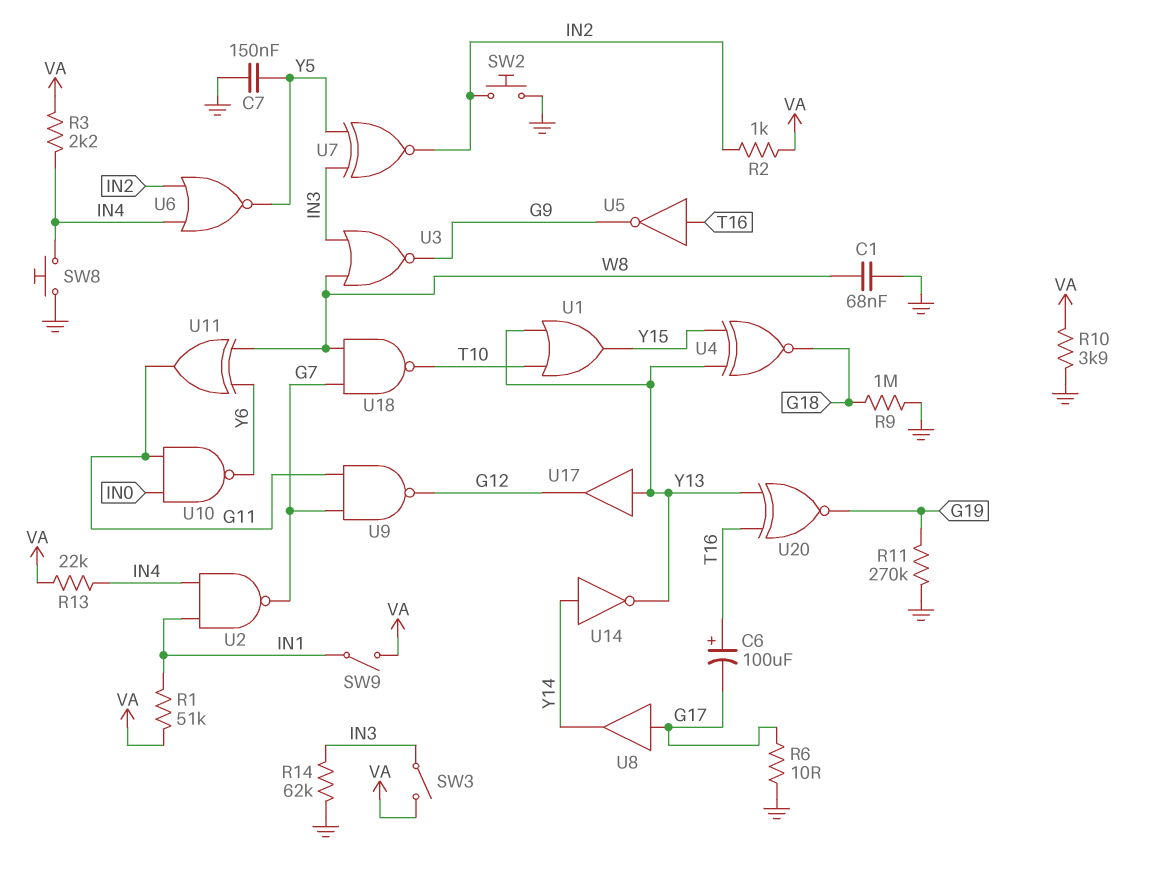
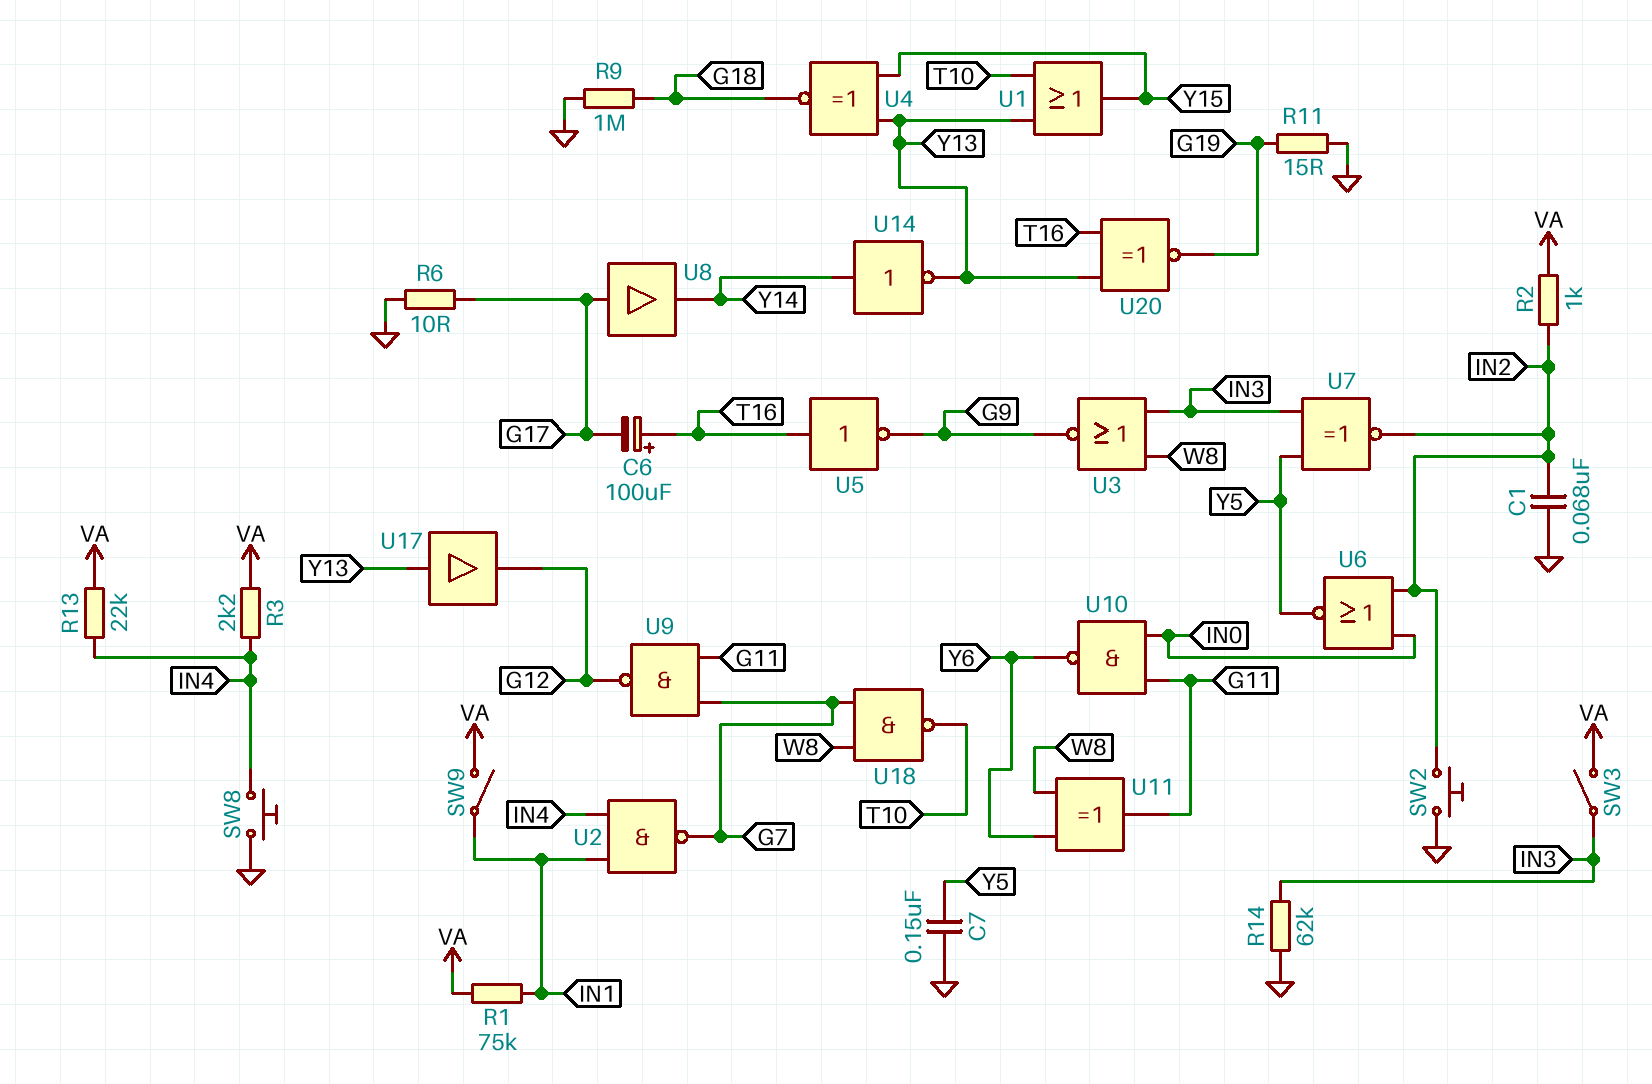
C1: 68nF (GND, W8) -> 68nF (GND, IN2)
R1: 51k (IN1, VA) -> 75k (IN1, VA)
R10: 3.9k (GND, VA) -> none
R11: 270k (G19, GND) -> 15 (G19, GND)
U6: NOR (in IN2, in IN4, out Y5) -> NOR (in IN0, in IN2, out Y5)

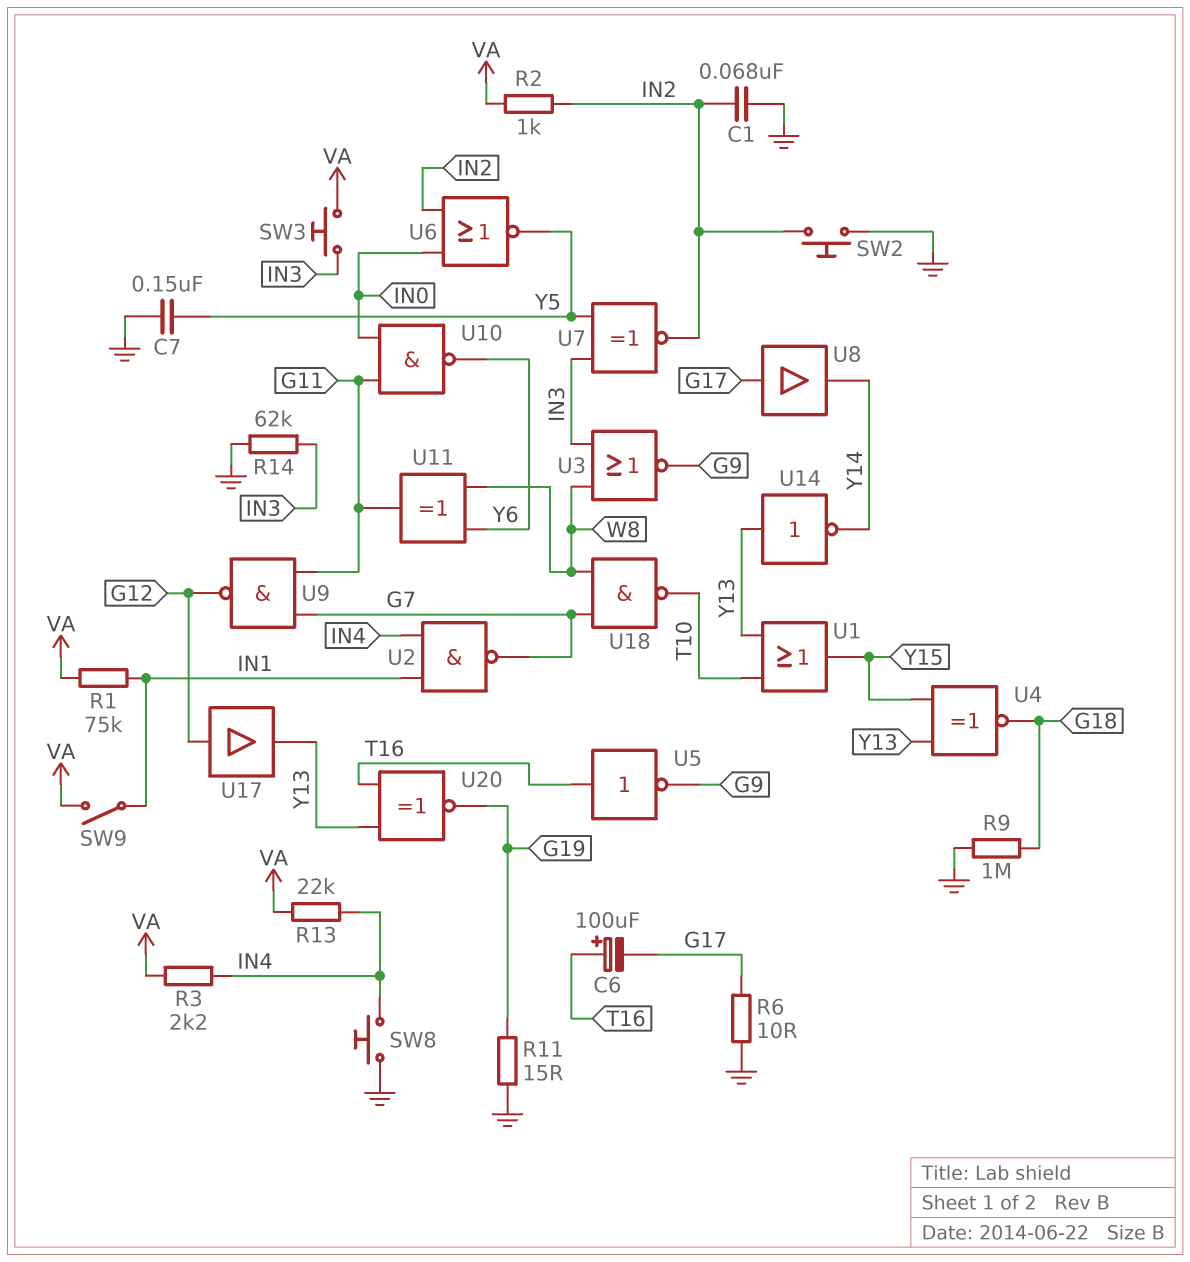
SW3: switch (IN3, VA) -> button (IN3, VA)
U14: NOT (in Y14, out Y13) -> NOT (in Y13, out Y14)
U17: buffer (in Y13, out G12) -> buffer (in G12, out Y13)

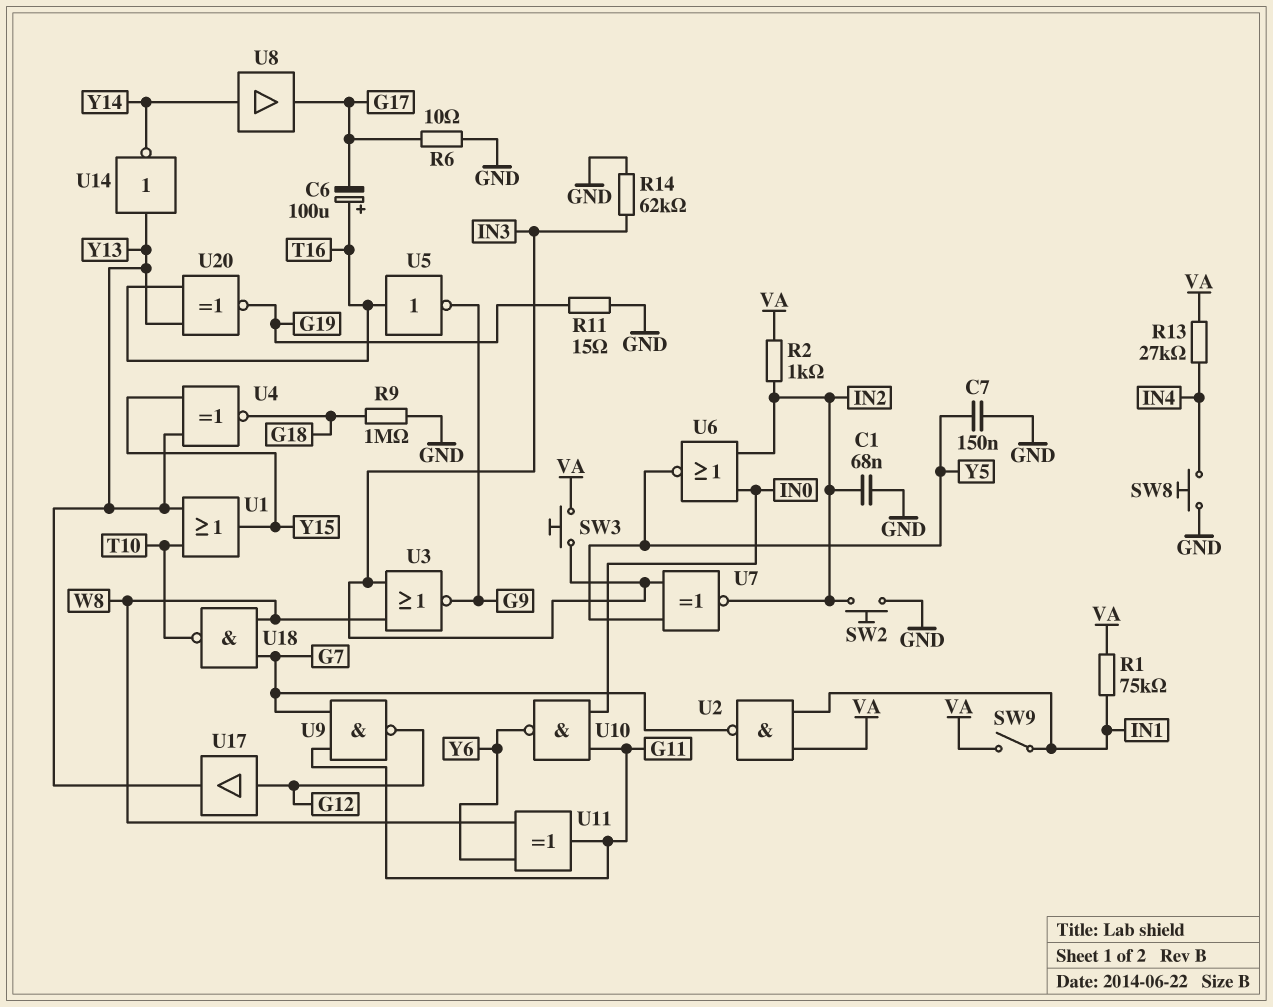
R3: 2.2k (IN4, VA) -> none
R13: 22k (IN4, VA) -> 27k (IN4, VA)
U2: NAND (in IN1, in IN4, out G7) -> NAND (in IN1, in VA, out G7)
U8: buffer (in G17, out Y14) -> buffer (in Y14, out G17)

